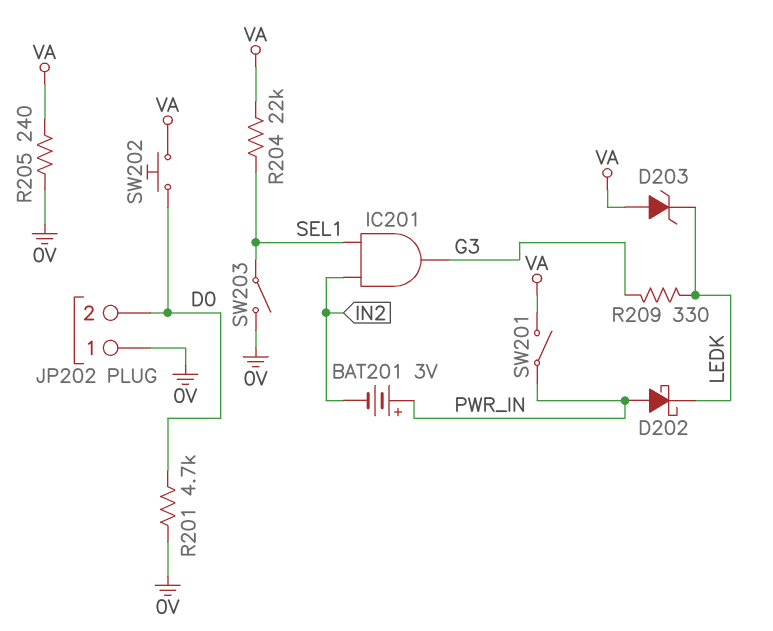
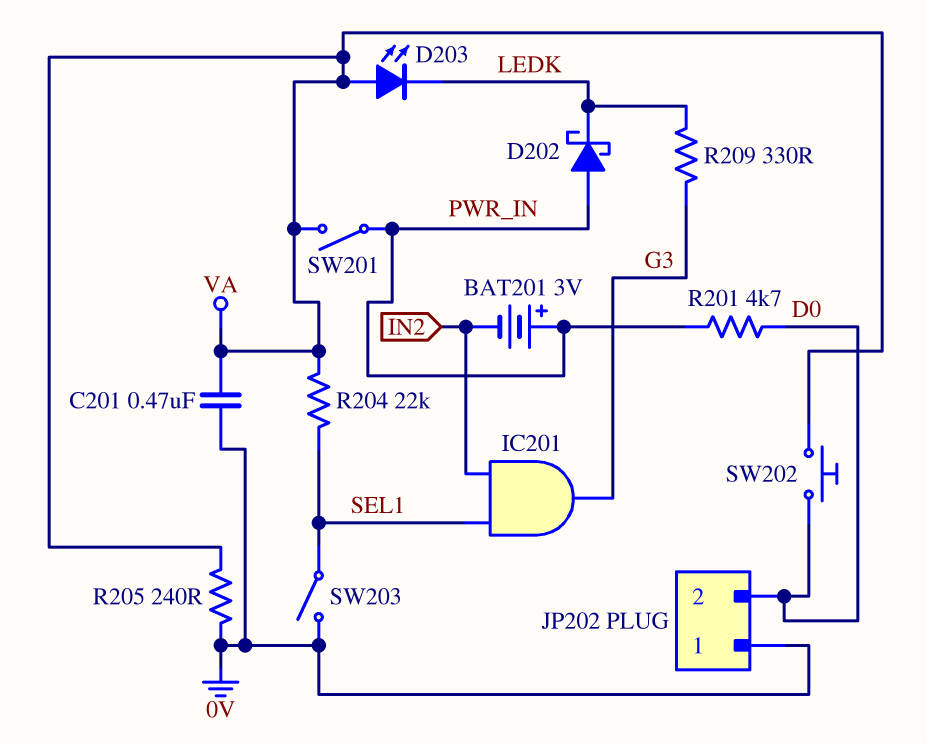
C201: none -> 470nF (0V, VA)
D203: zener (A VA, K LEDK) -> LED (A VA, K LEDK)
R201: 4.7k (0V, D0) -> 4.7k (D0, PWR_IN)

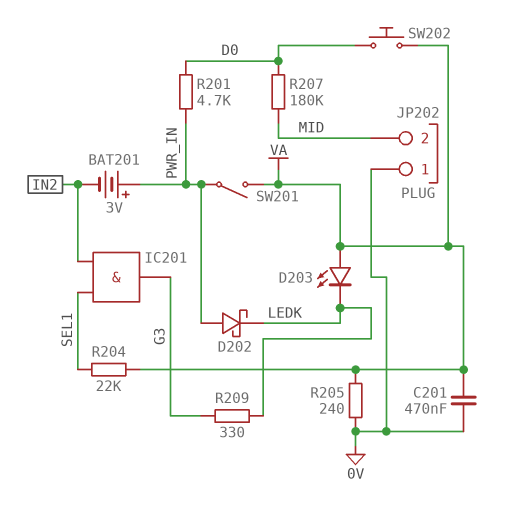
JP202 pin 2: D0 -> MID
R207: none -> 180k (D0, MID)
SW203: switch (0V, SEL1) -> none

